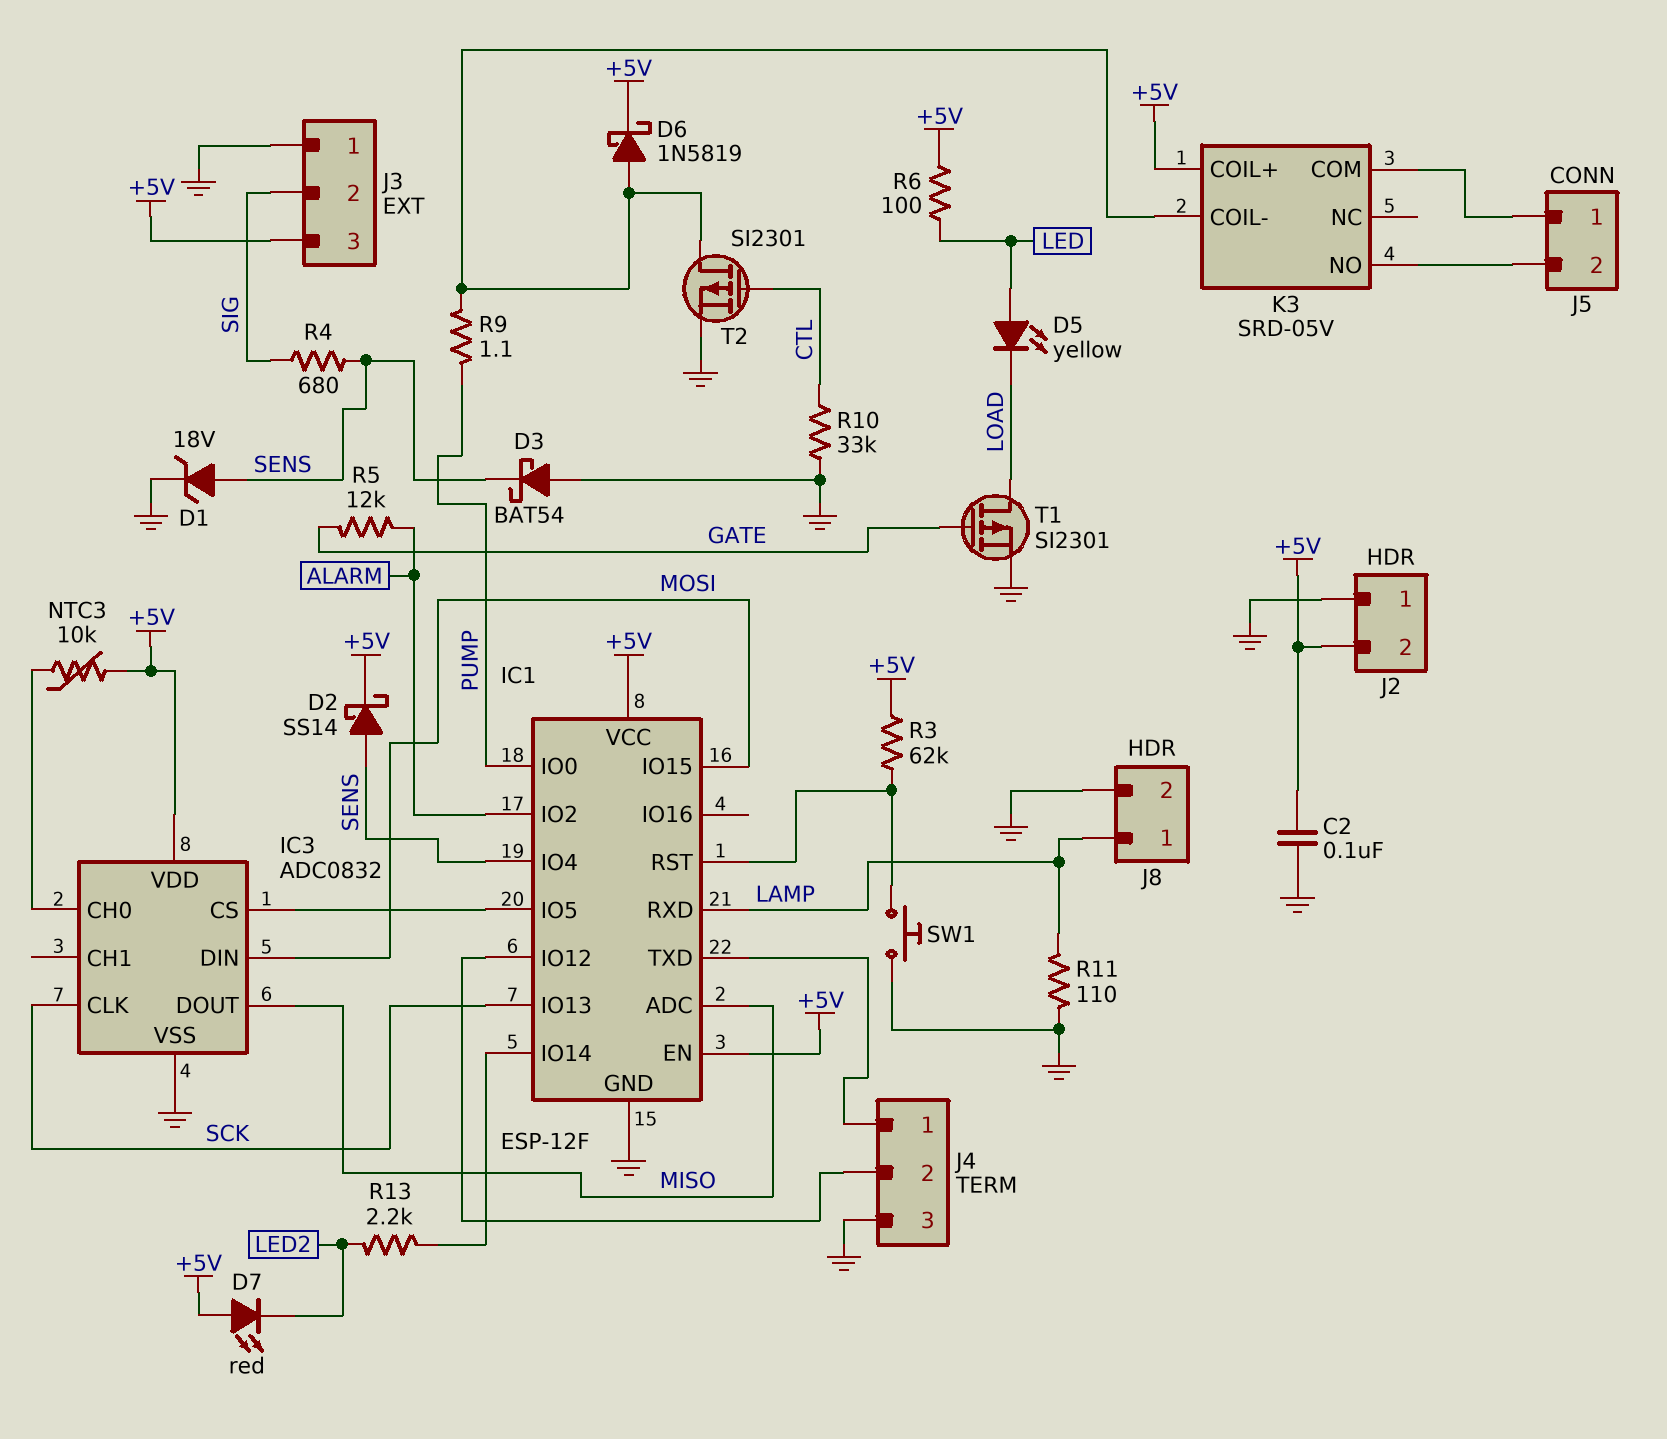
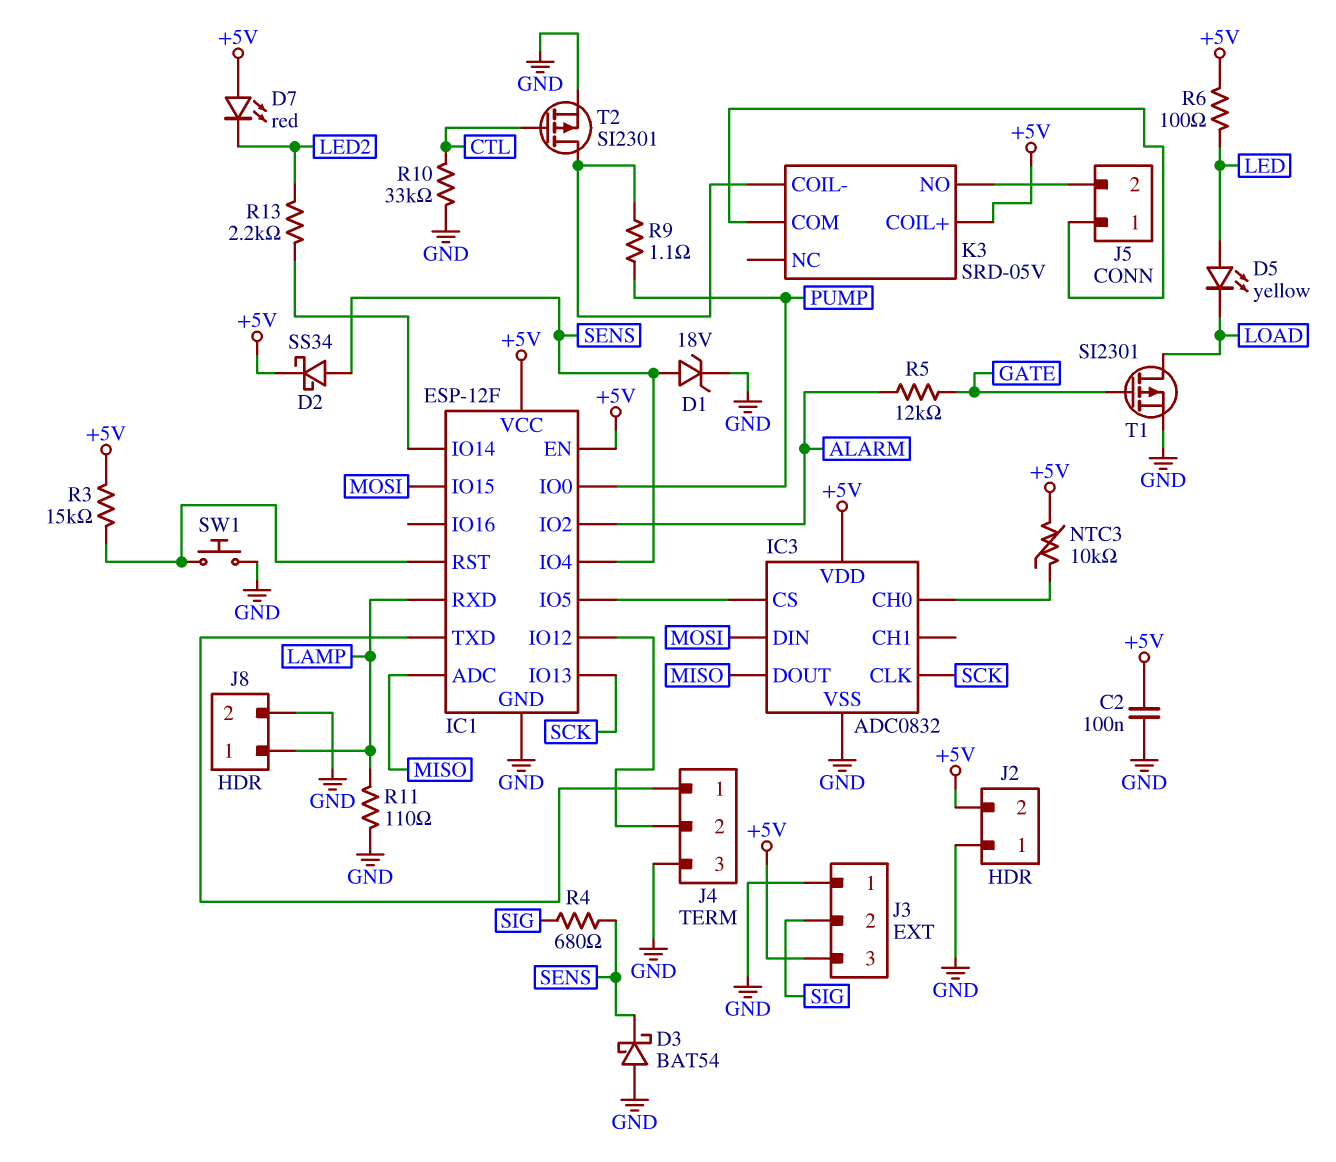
D2: schottky SS14 (A SENS, K +5V) -> schottky SS34 (A SENS, K +5V)
D6: schottky 1N5819 (A K3/COIL-, K +5V) -> none
R3: 62k (+5V, IC1/RST) -> 15k (+5V, IC1/RST)

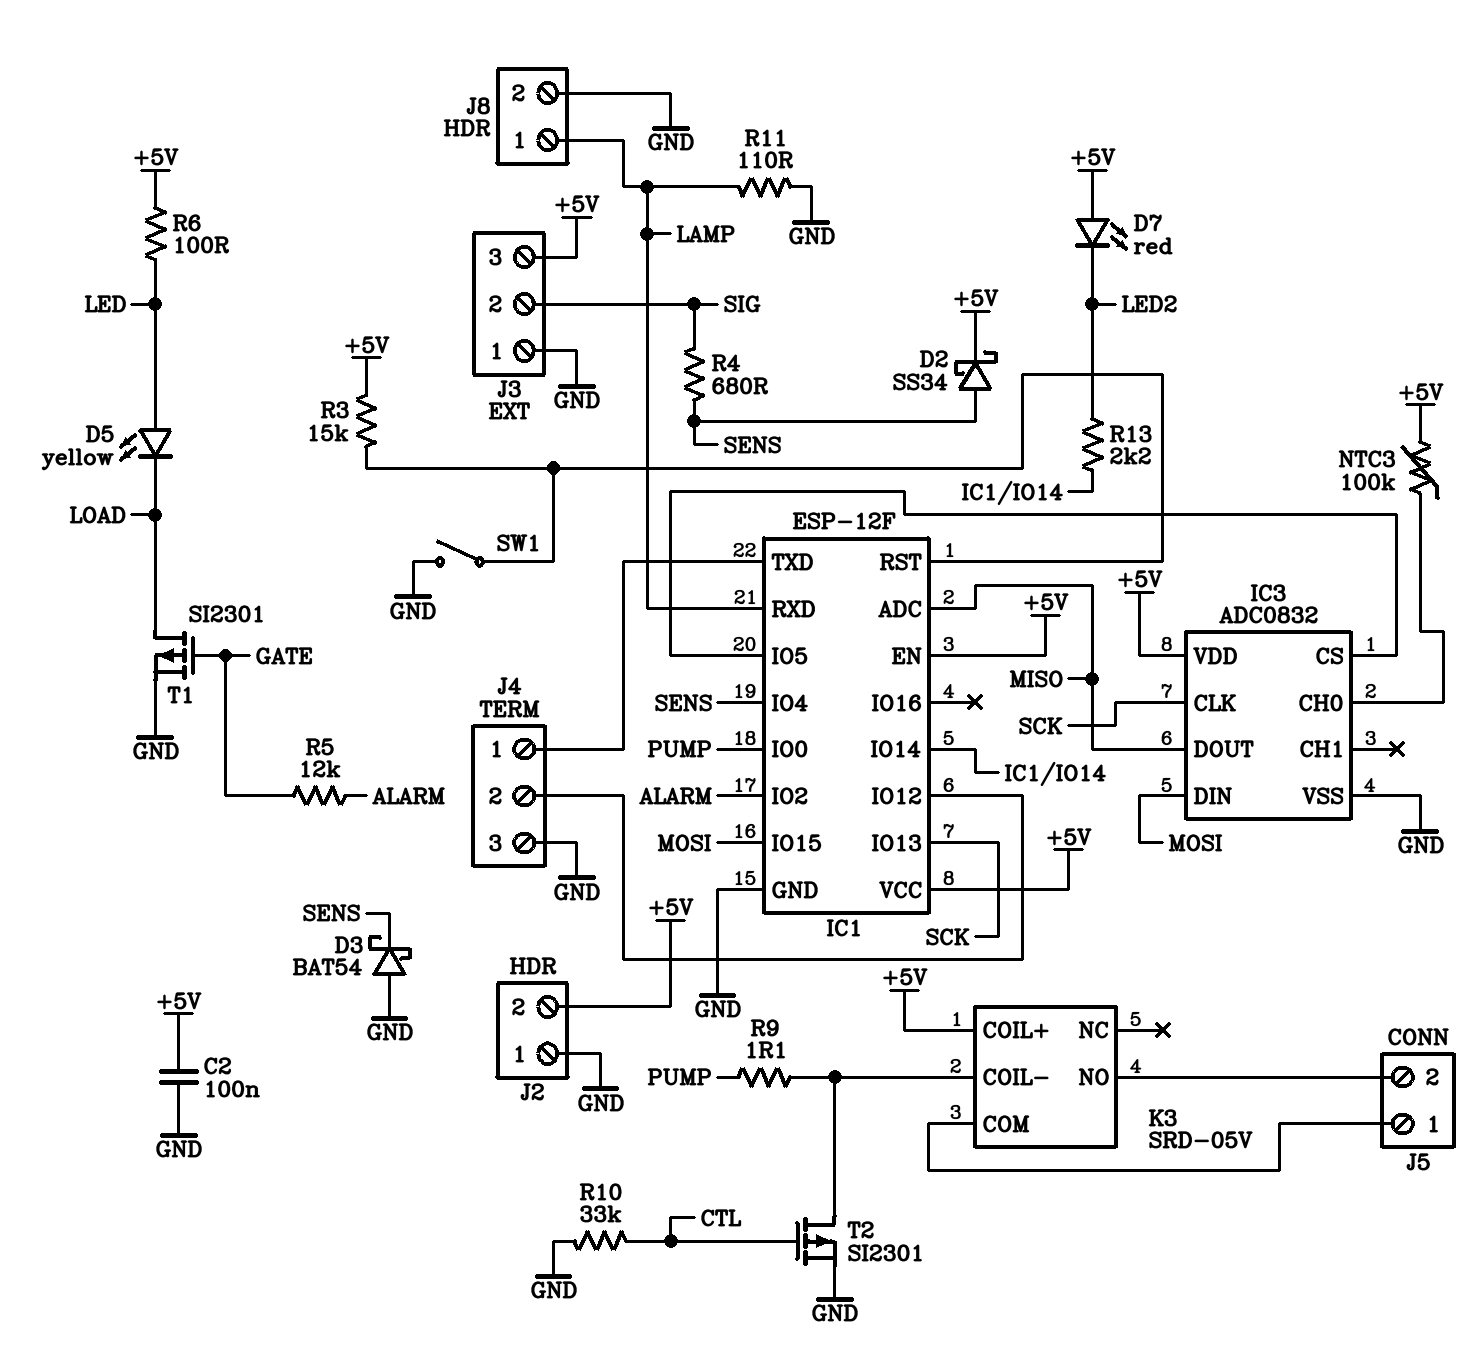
D1: zener 18V (A SENS, K GND) -> none
NTC3: 10k (+5V, IC3/CH0) -> 100k (+5V, IC3/CH0)
SW1: button (GND, IC1/RST) -> switch (GND, IC1/RST)

